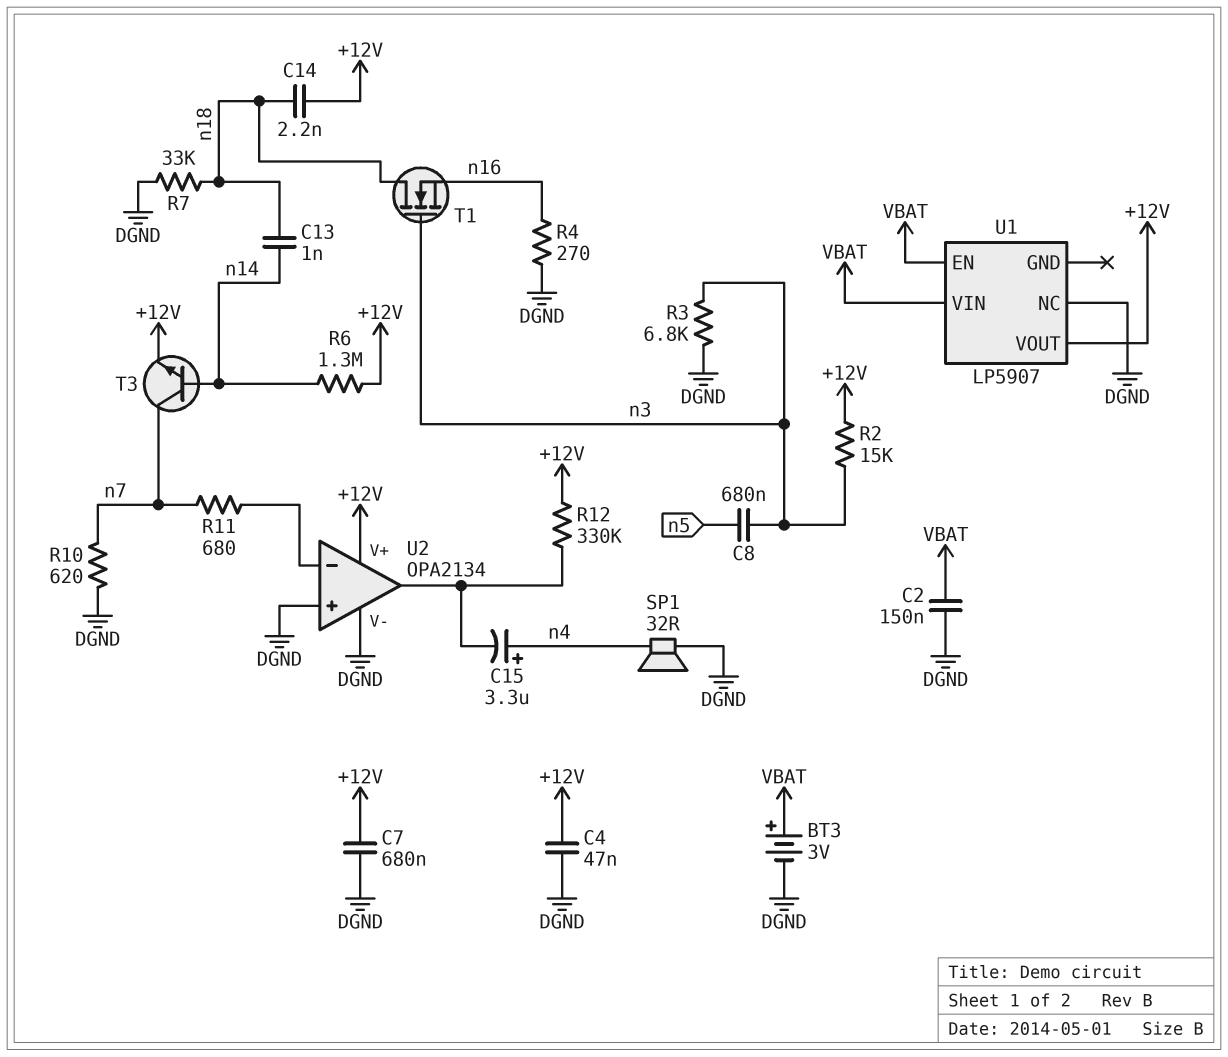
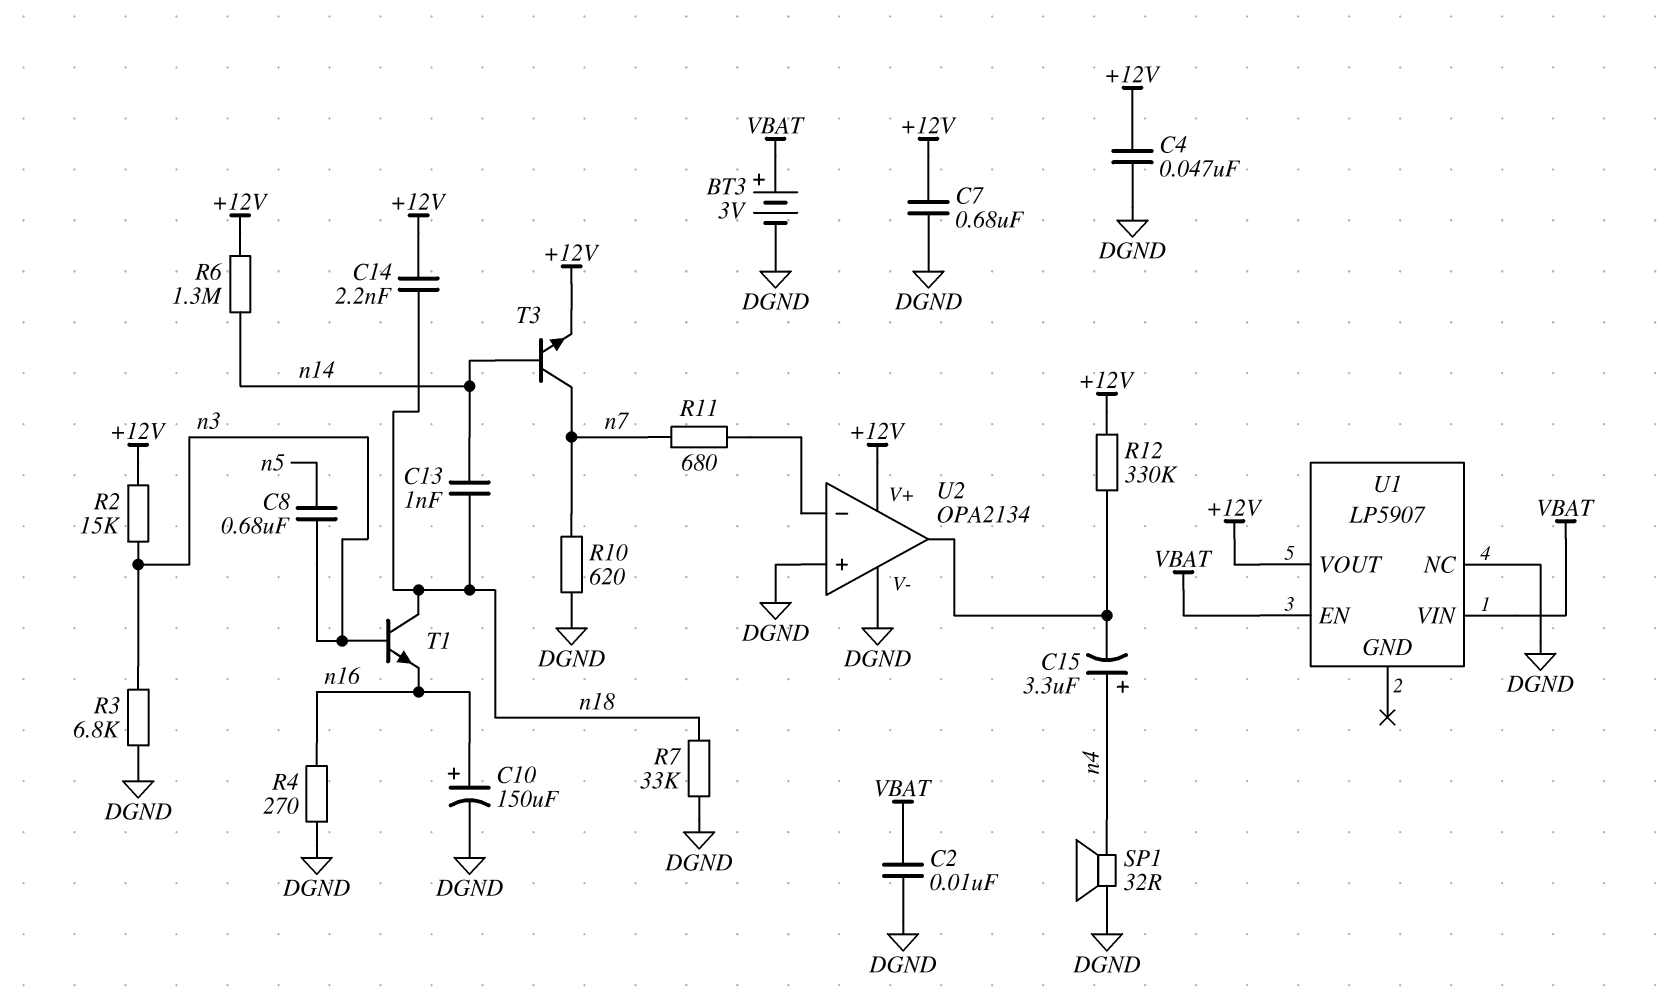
C2: 150nF (DGND, VBAT) -> 10nF (DGND, VBAT)
C10: none -> 150uF (plus n16, minus DGND)
T1: NMOS (G n3, D n18, S n16) -> NPN (B n3, C n18, E n16)

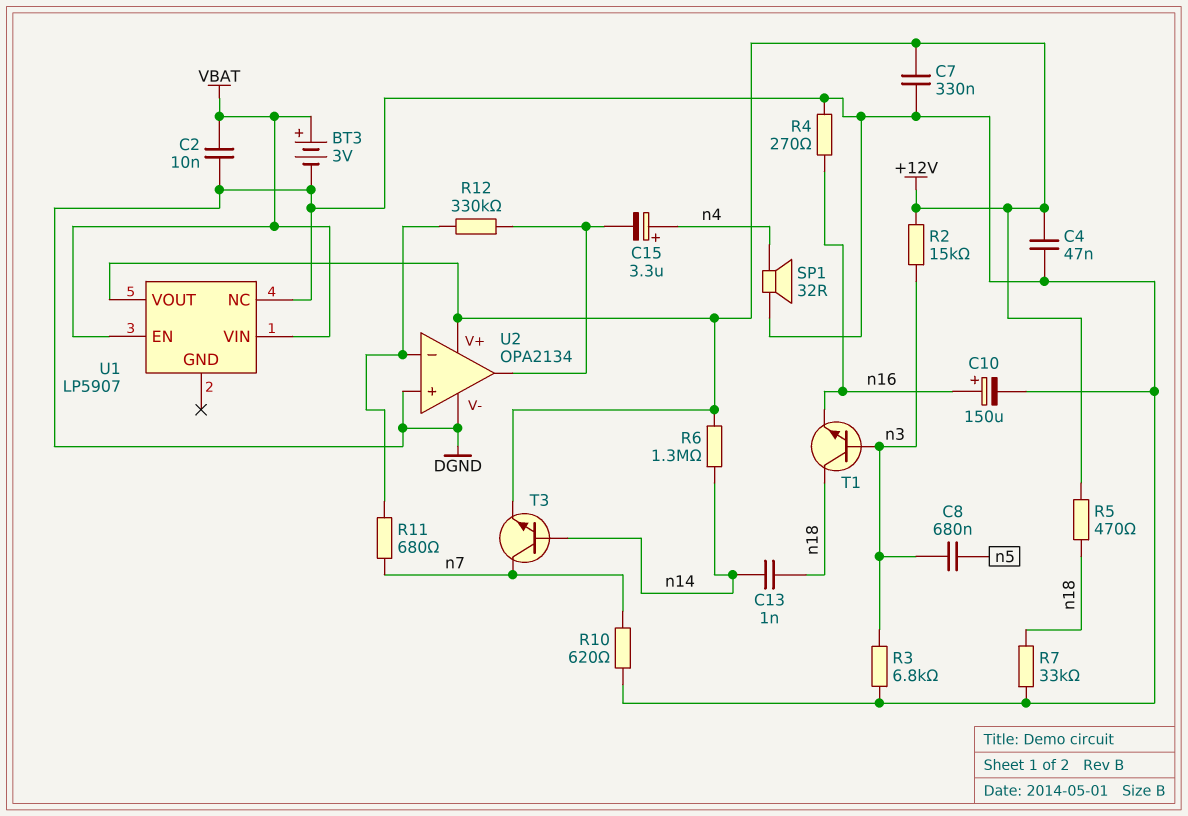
C7: 680nF (+12V, DGND) -> 330nF (+12V, DGND)
C14: 2.2nF (+12V, n18) -> none
R5: none -> 470 (+12V, n18)
R12: 330k (+12V, U2/out) -> 330k (U2/in-, U2/out)

